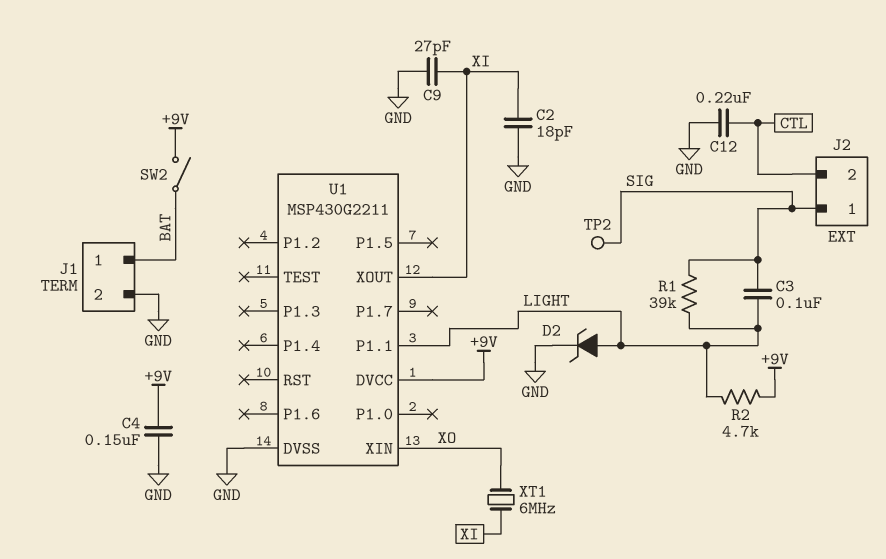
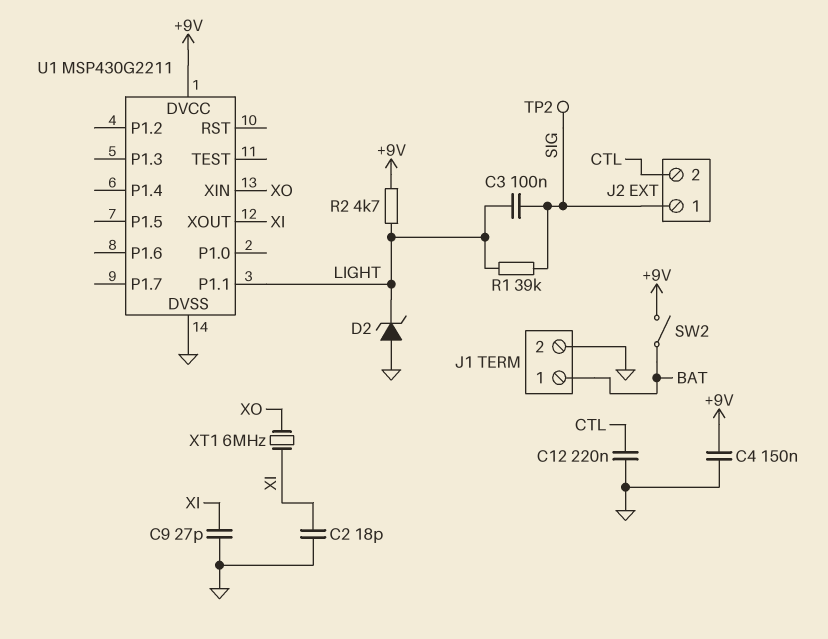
D2: zener (A LIGHT, K GND) -> zener (A GND, K LIGHT)

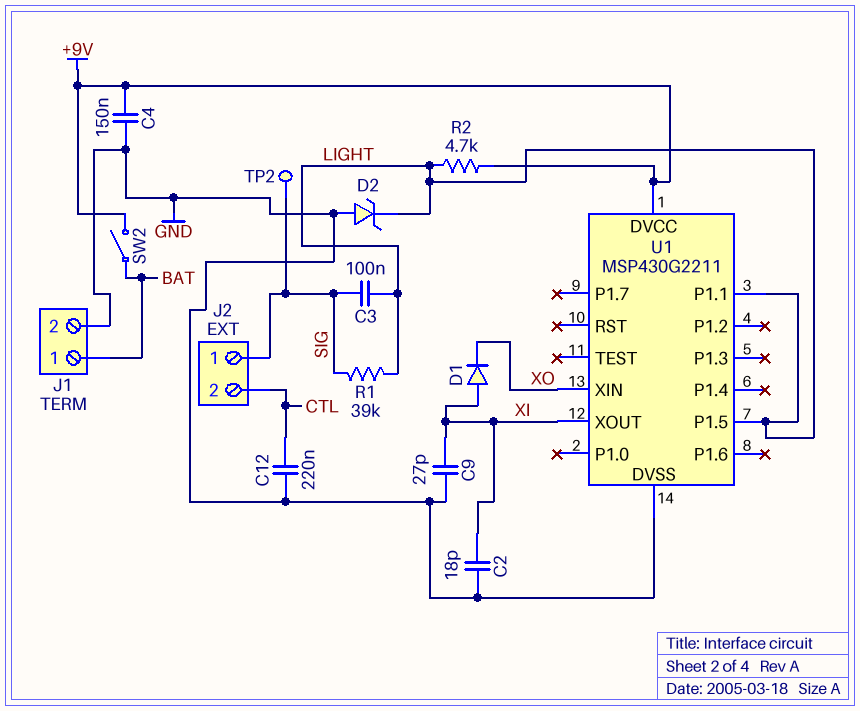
D1: none -> diode (A XI, K XO)
U1 pin P1.5: none -> LIGHT
XT1: 6MHz (XI, XO) -> none

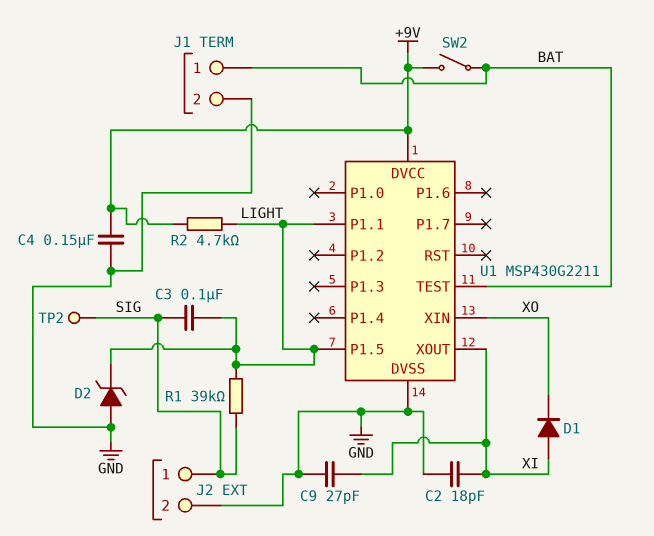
C12: 220nF (CTL, GND) -> none
J2 pin 2: CTL -> GND
U1 pin TEST: none -> BAT

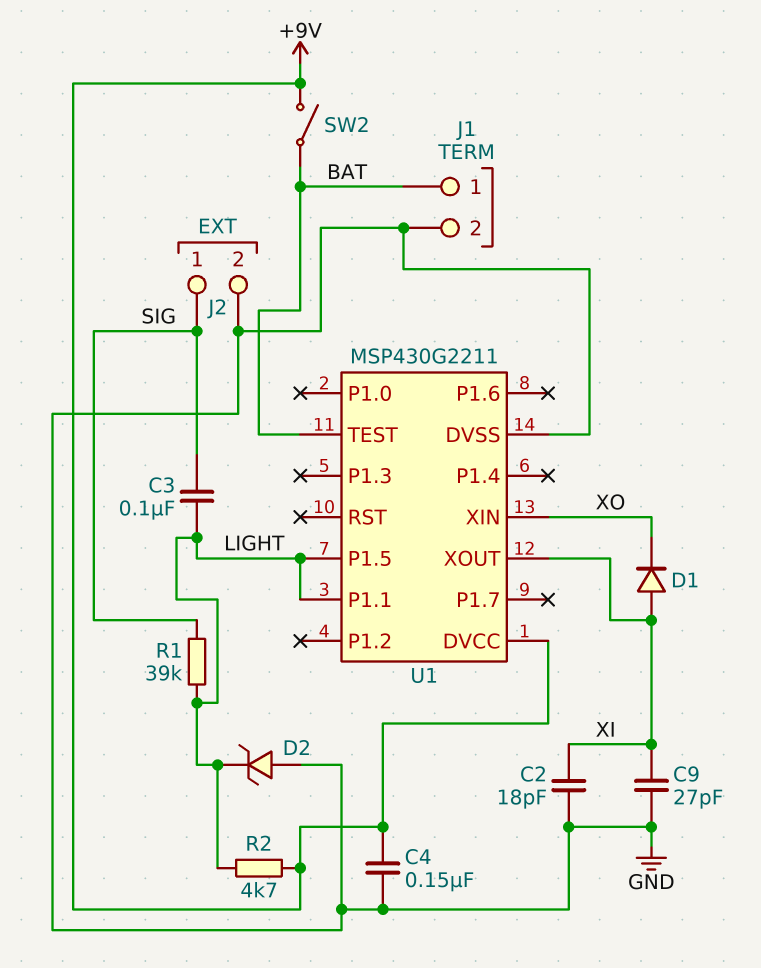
TP2: test point (SIG) -> none

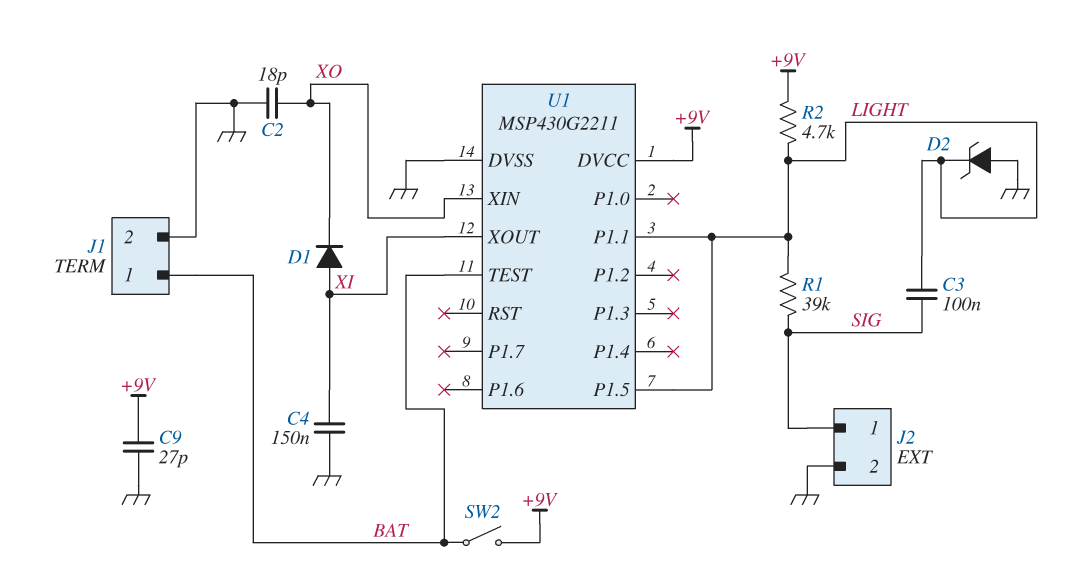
C2: 18pF (GND, XI) -> 18pF (GND, XO)
C4: 150nF (+9V, GND) -> 150nF (GND, XI)
C9: 27pF (GND, XI) -> 27pF (+9V, GND)

